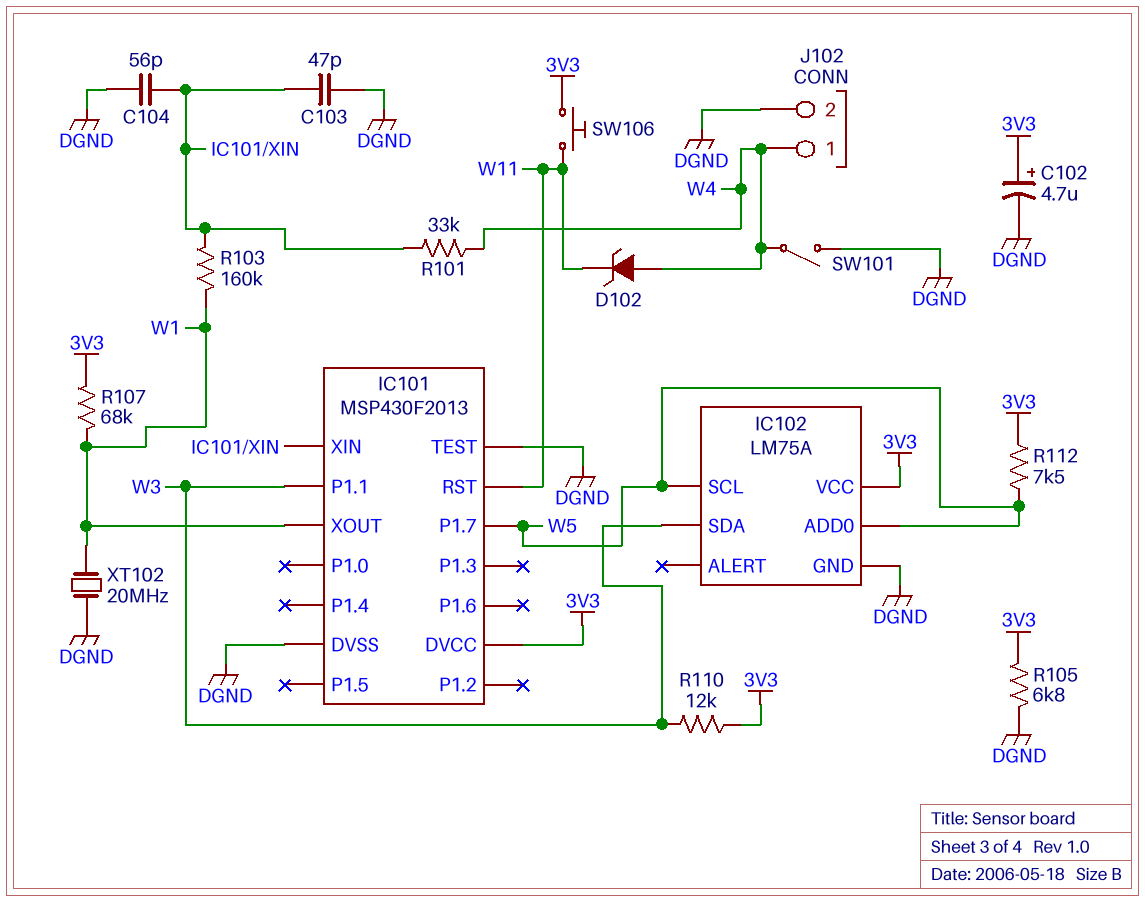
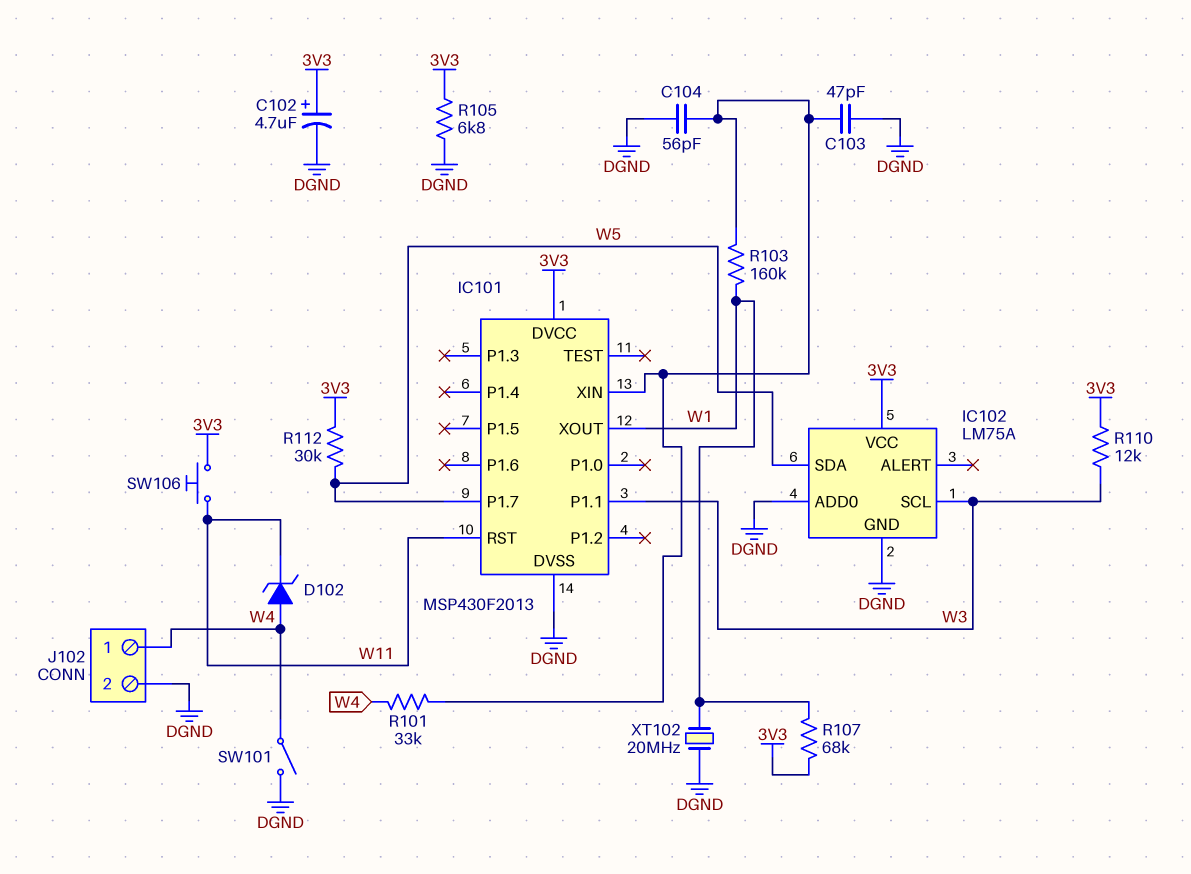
IC101 pin TEST: DGND -> none
IC102 pin ADD0: W5 -> DGND
IC102 pin SCL: W5 -> W3
IC102 pin SDA: W3 -> W5
R112: 7.5k (3V3, W5) -> 30k (3V3, W5)

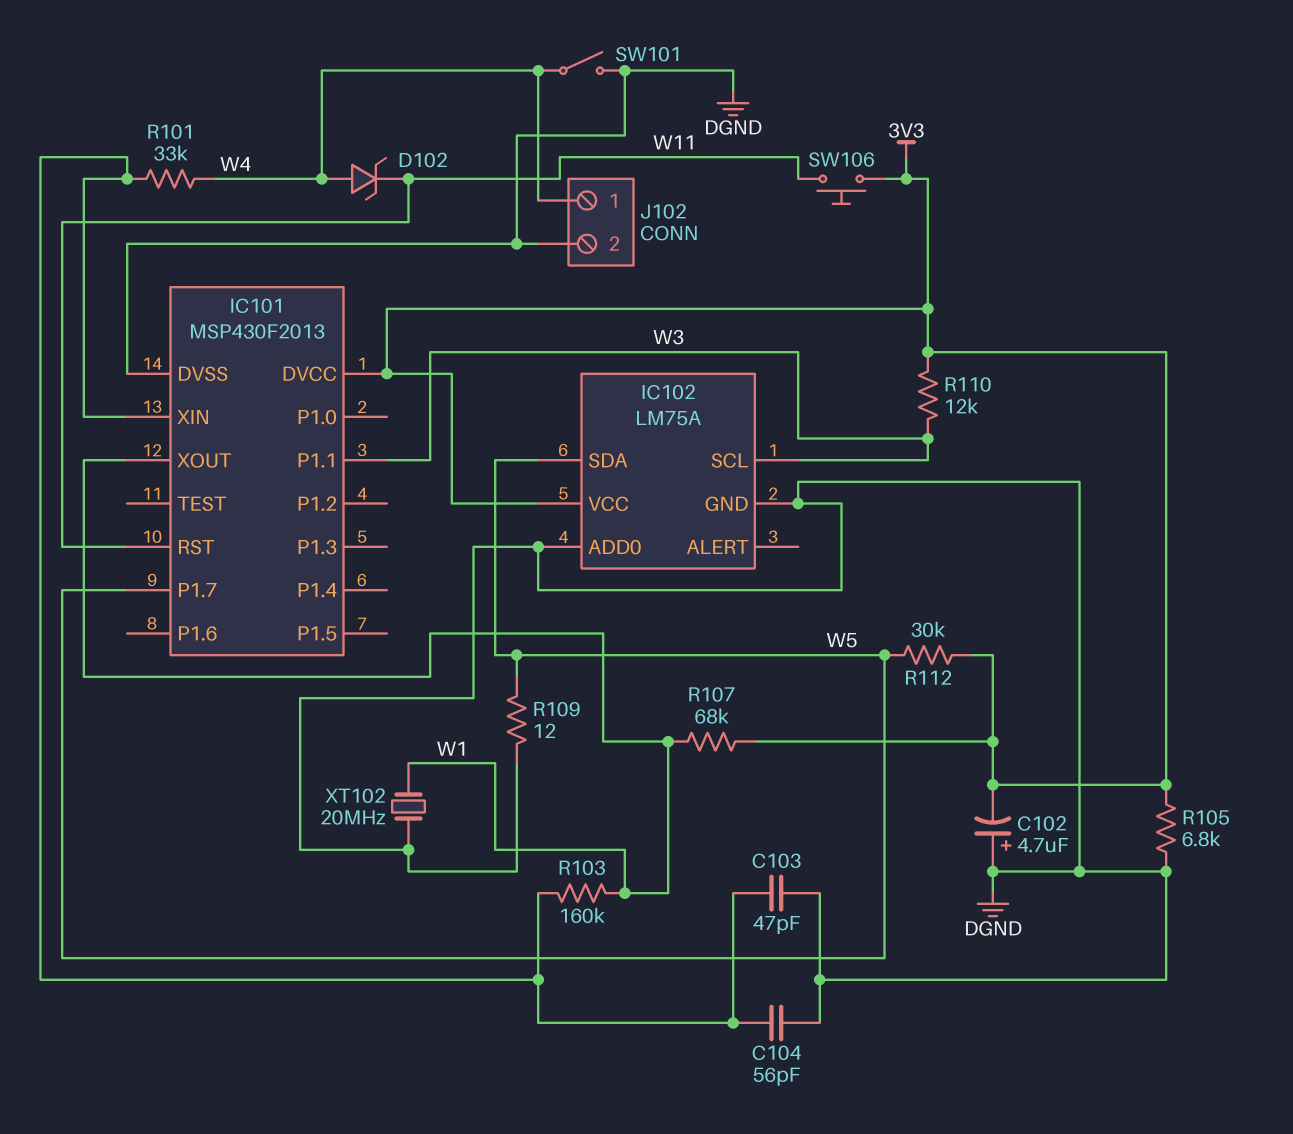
C102: 4.7uF (plus 3V3, minus DGND) -> 4.7uF (plus DGND, minus 3V3)
R109: none -> 12 (DGND, W5)

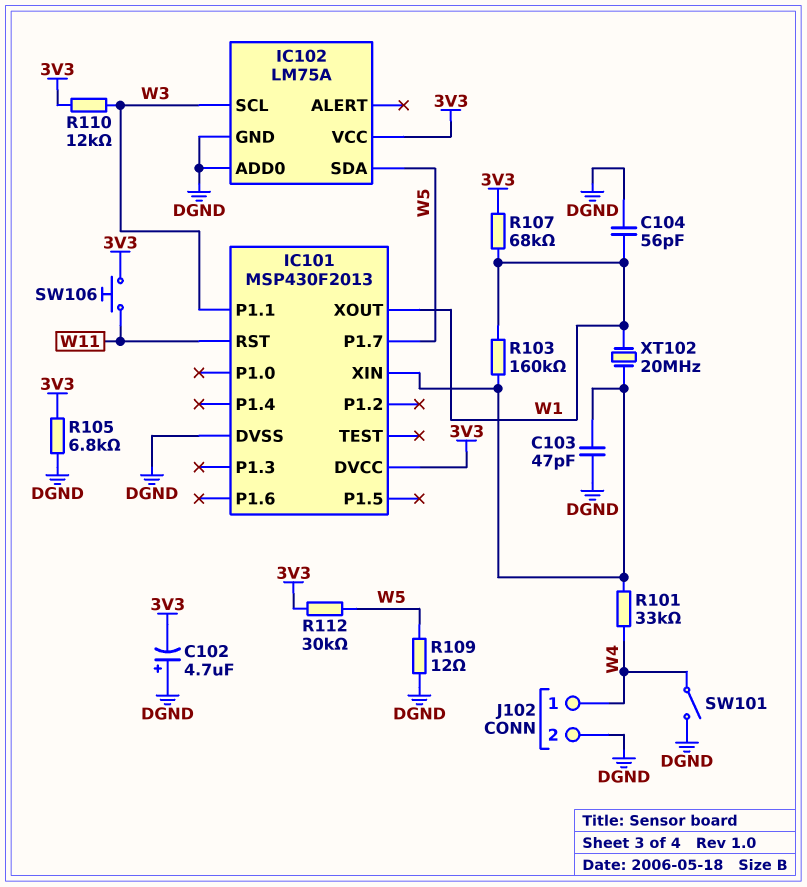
C104: 56pF (DGND, IC101/XIN) -> 56pF (DGND, W1)
D102: zener (A W4, K W11) -> none
XT102: 20MHz (DGND, W1) -> 20MHz (IC101/XIN, W1)

